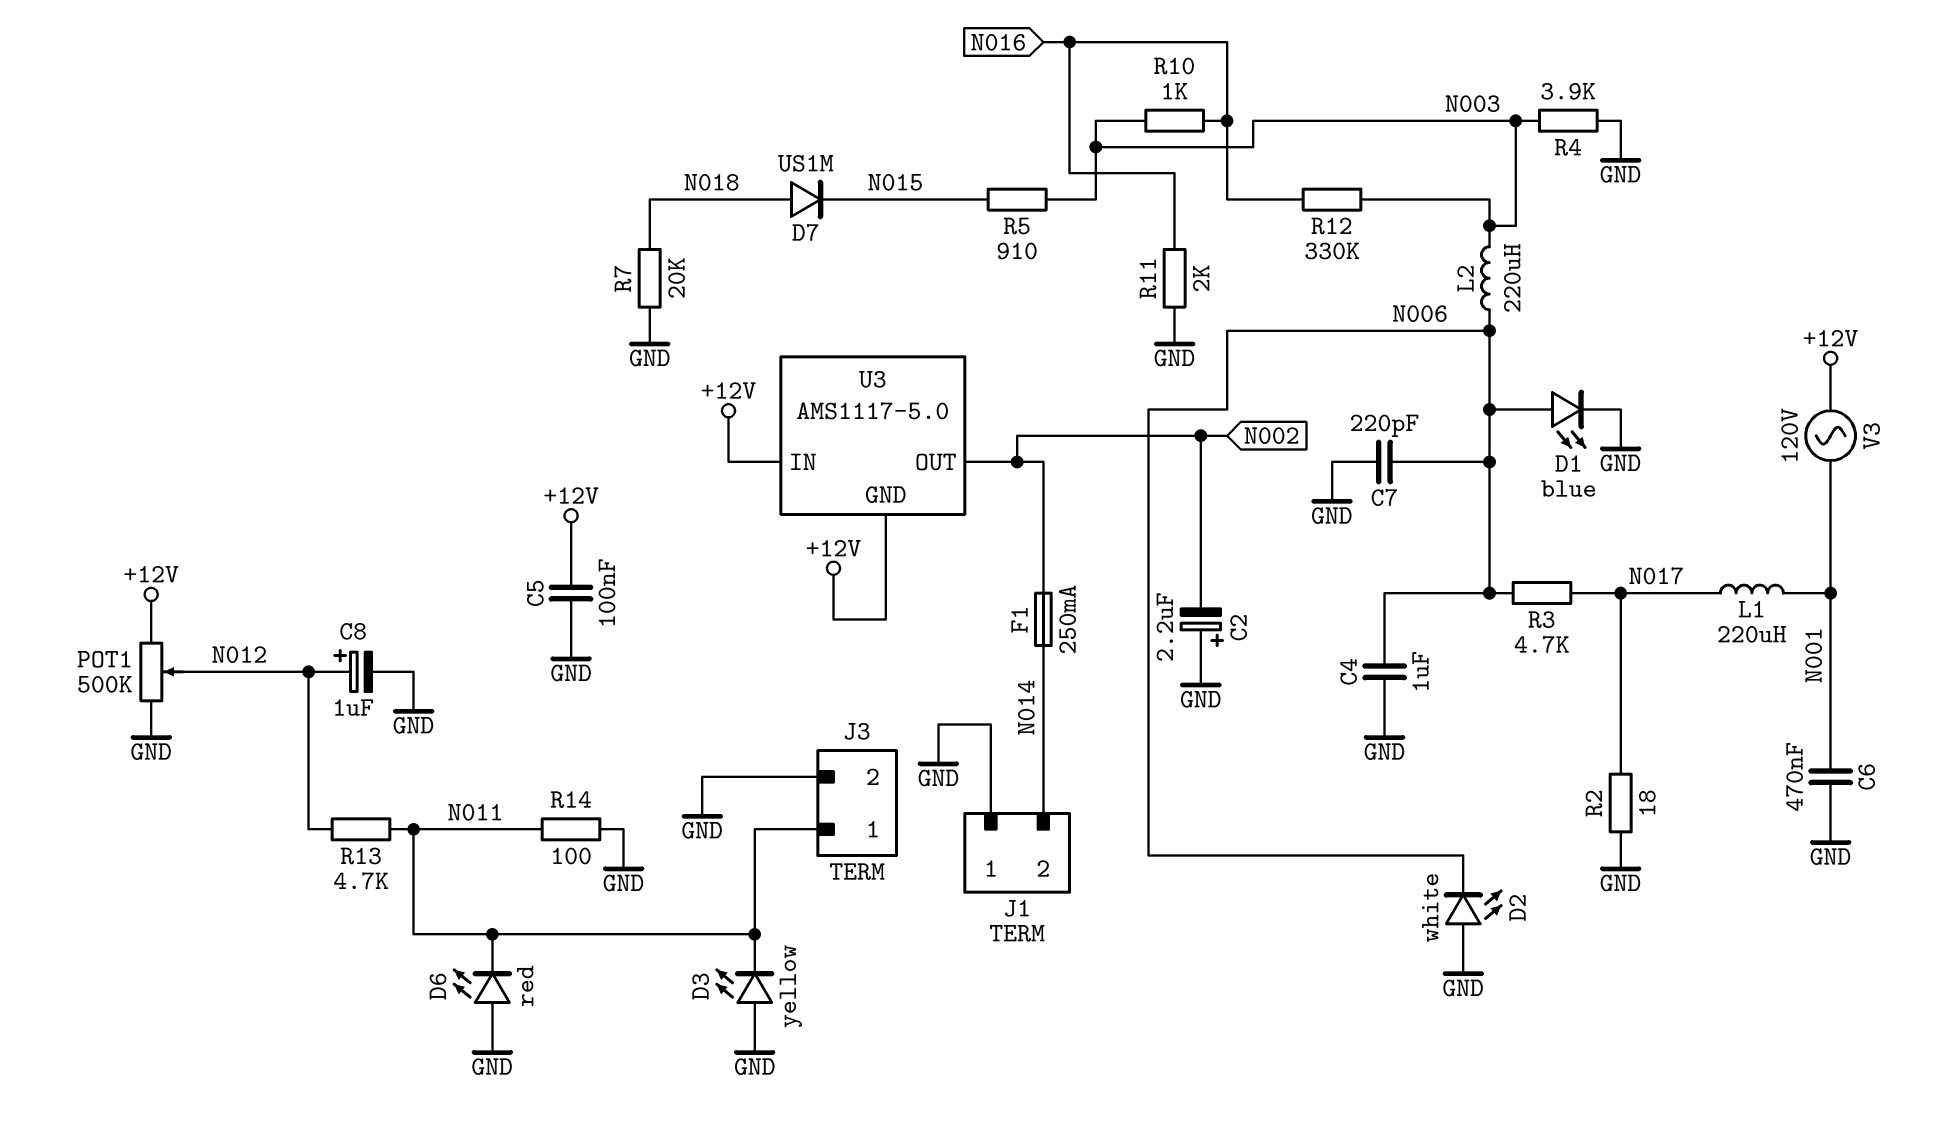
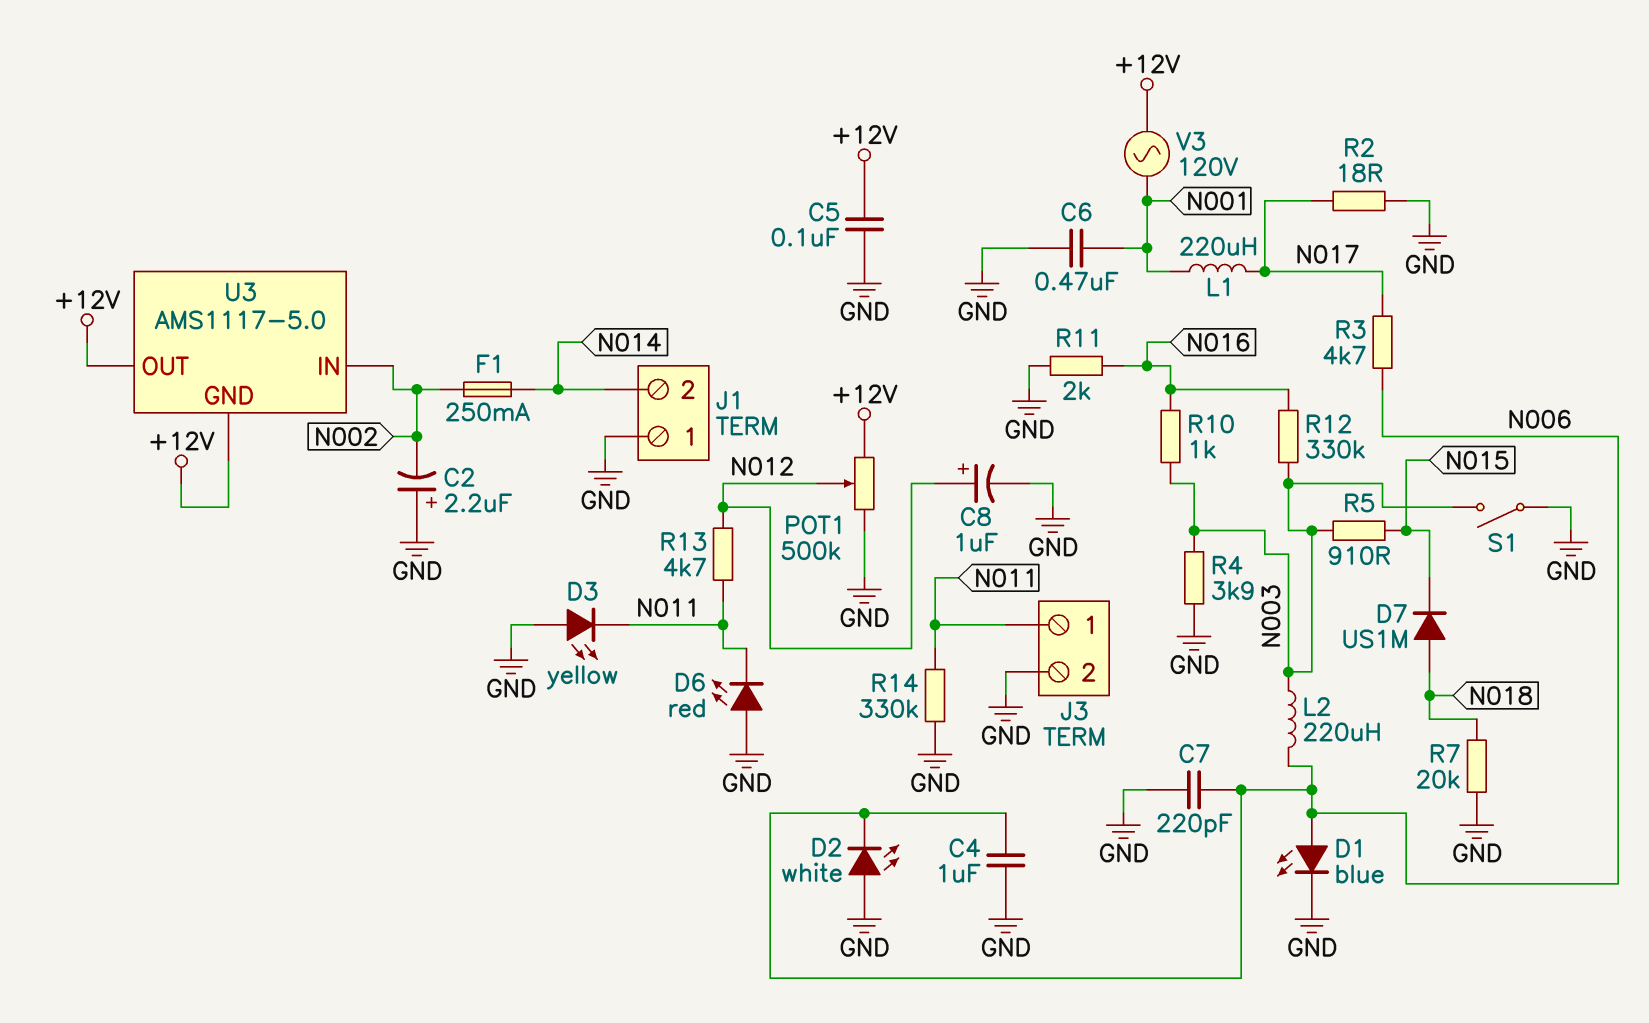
R14: 100 (GND, N011) -> 330k (GND, N011)
S1: none -> switch (GND, N003)
U3 pin IN: +12V -> N002
U3 pin OUT: N002 -> +12V

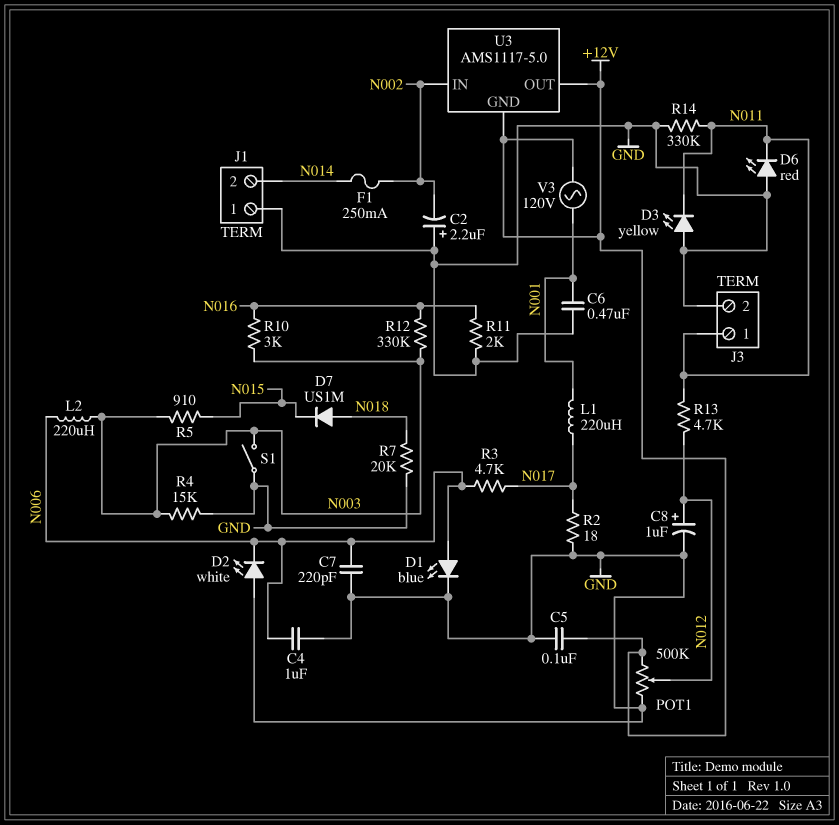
R4: 3.9k (GND, N003) -> 15k (GND, N003)
R10: 1k (N003, N016) -> 3k (N003, N016)

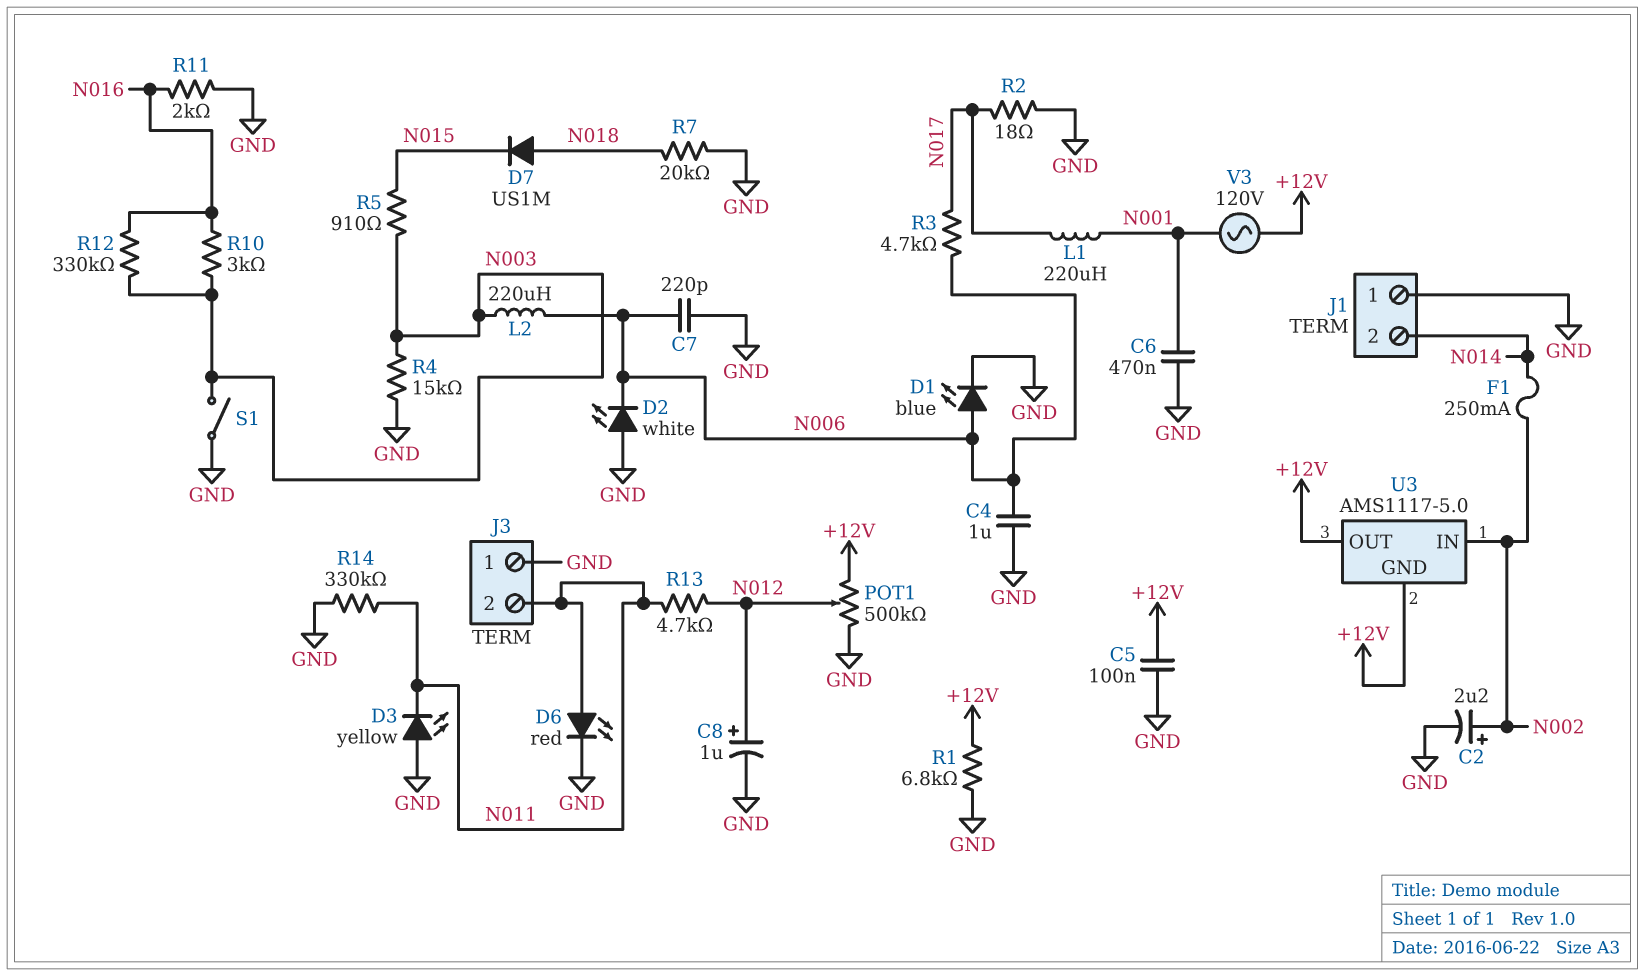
C2: 2.2uF (plus GND, minus N002) -> 2.2uF (plus N002, minus GND)
D6: LED red (A GND, K N011) -> LED red (A N011, K GND)
J3 pin 1: N011 -> GND
J3 pin 2: GND -> N011
R1: none -> 6.8k (+12V, GND)

